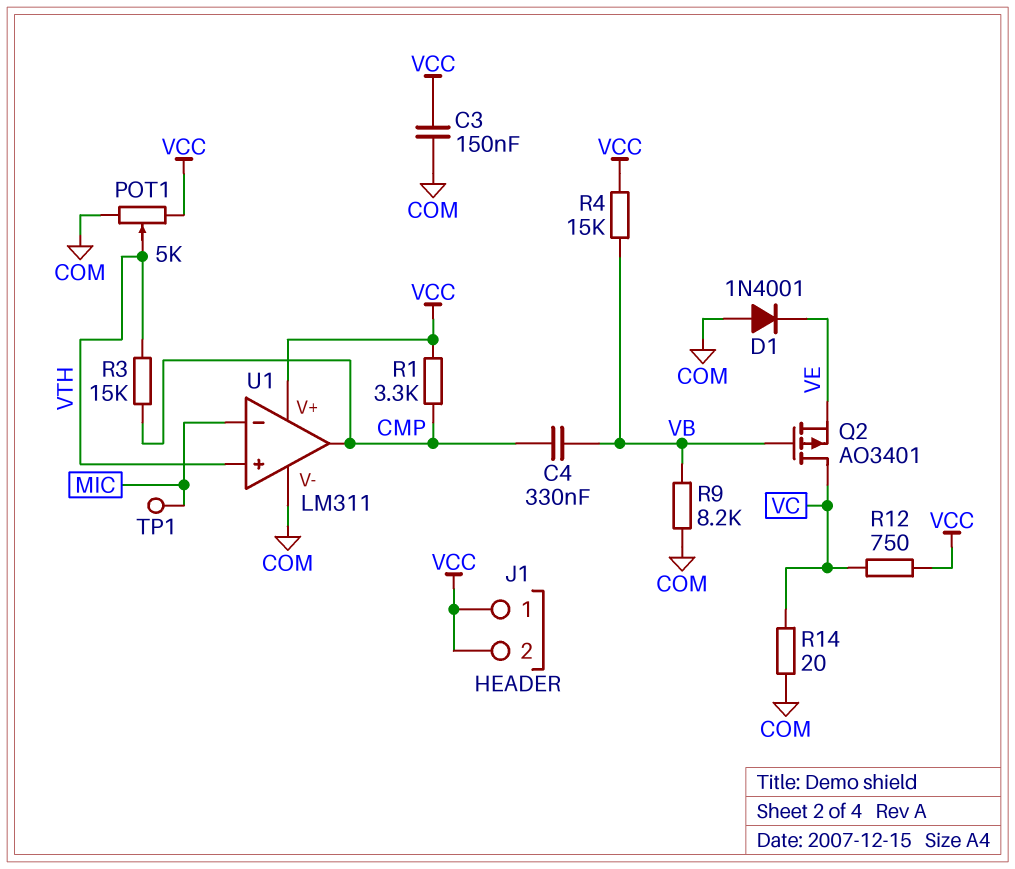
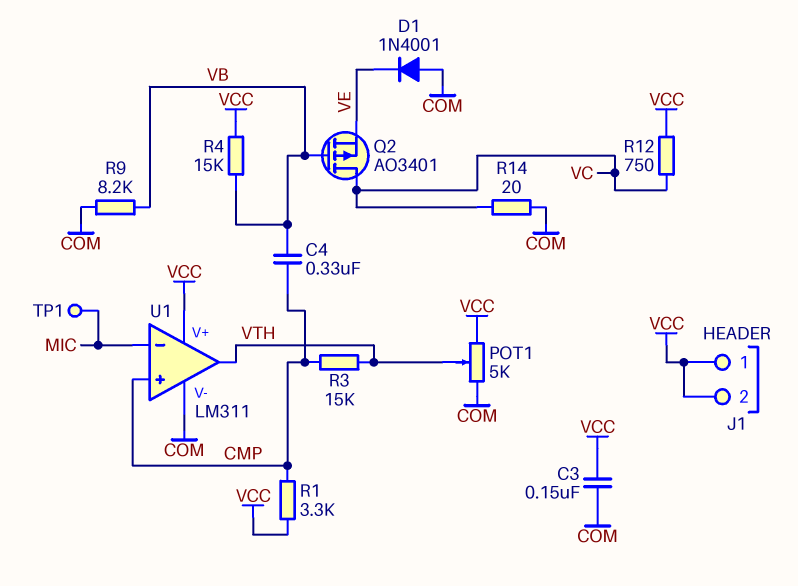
U1 pin in+: VTH -> CMP
U1 pin out: CMP -> VTH

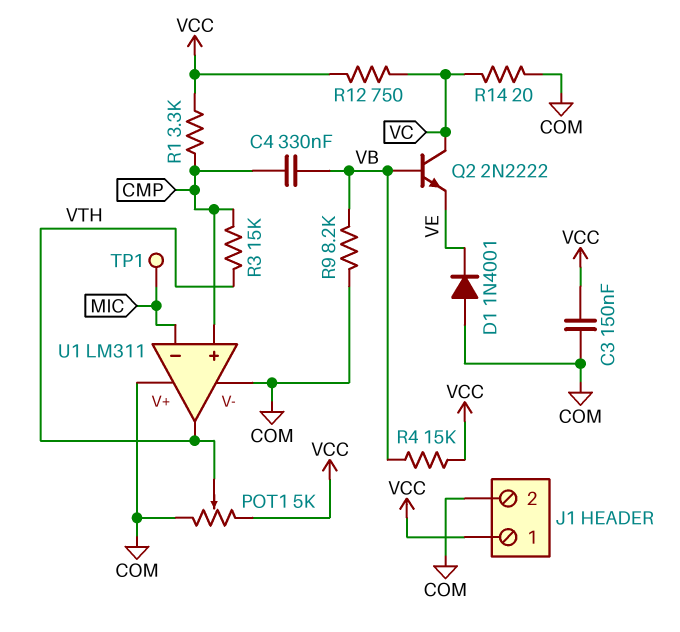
J1 pin 2: VCC -> COM
Q2: PMOS AO3401 (G VB, D VC, S VE) -> NPN 2N2222 (B VB, C VC, E VE)
U1 pin V+: VCC -> COM

